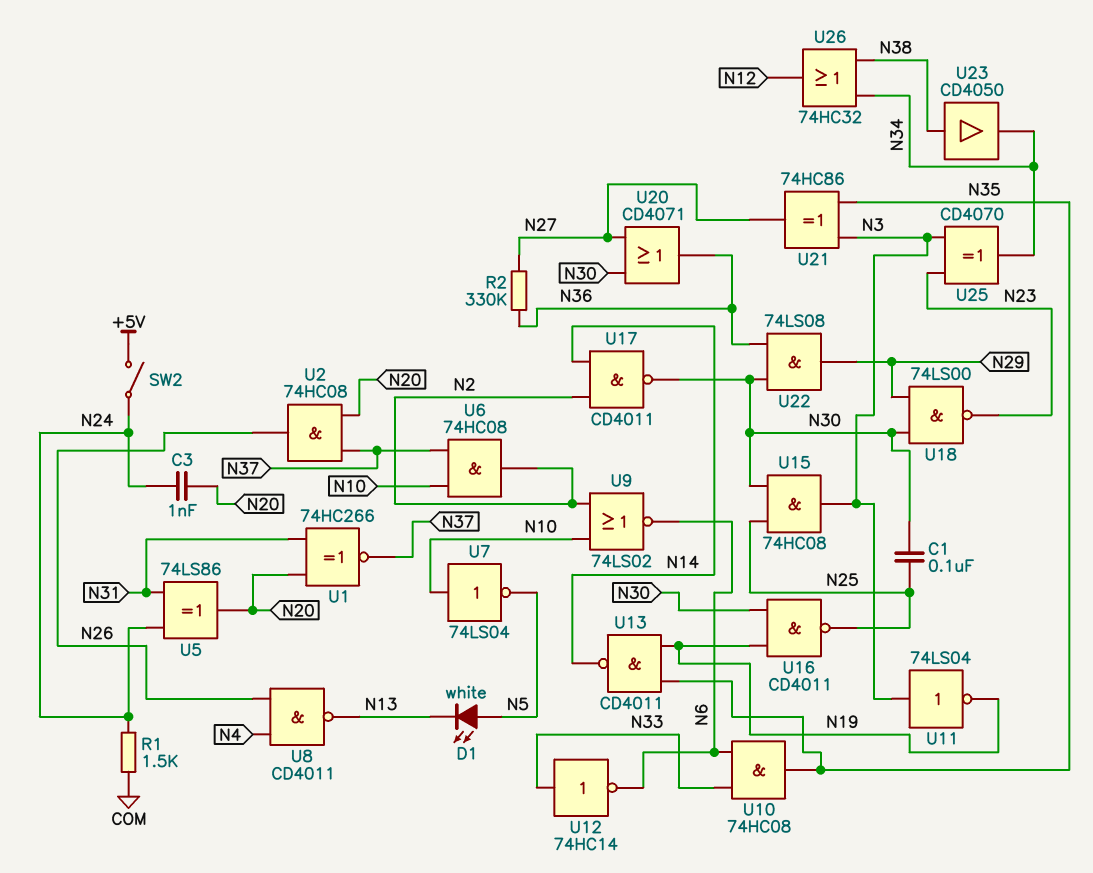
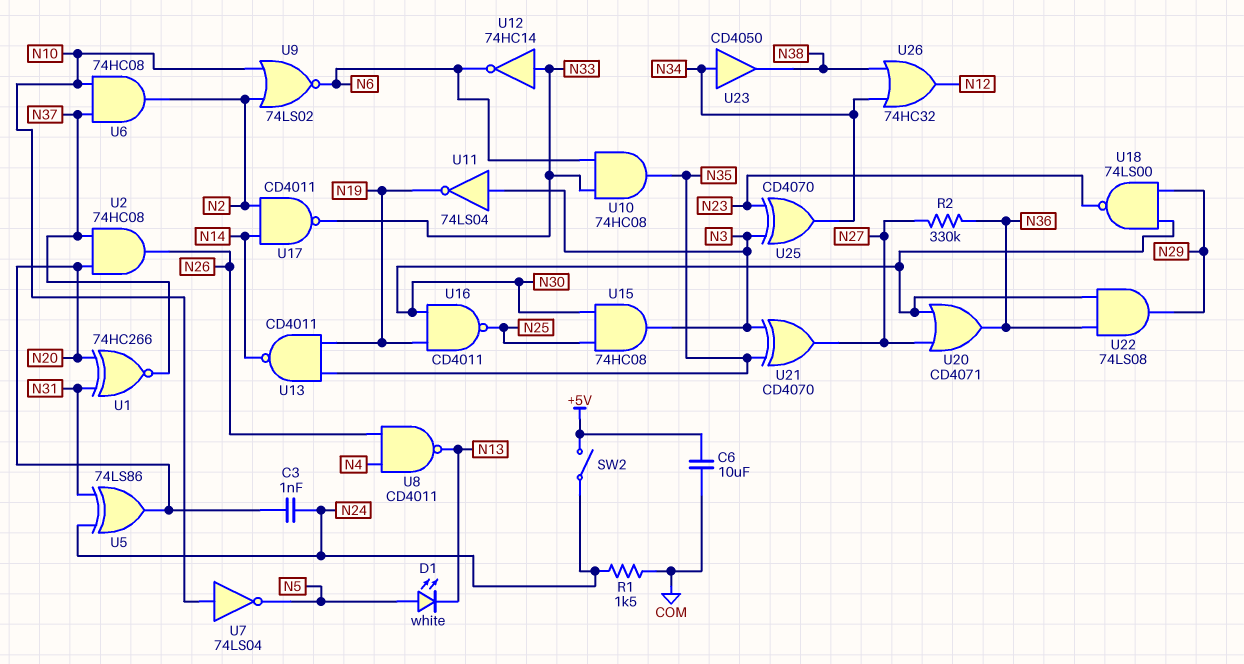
C1: 100nF (N25, N30) -> none
C6: none -> 10uF (+5V, COM)
U17: NAND CD4011 (in N2, in N14, out N30) -> NAND CD4011 (in N2, in N14, out N33)
U21: XOR 74HC86 (in N3, in N35, out N27) -> XOR CD4070 (in N3, in N35, out N27)
U23: buffer CD4050 (in N38, out N34) -> buffer CD4050 (in N34, out N38)

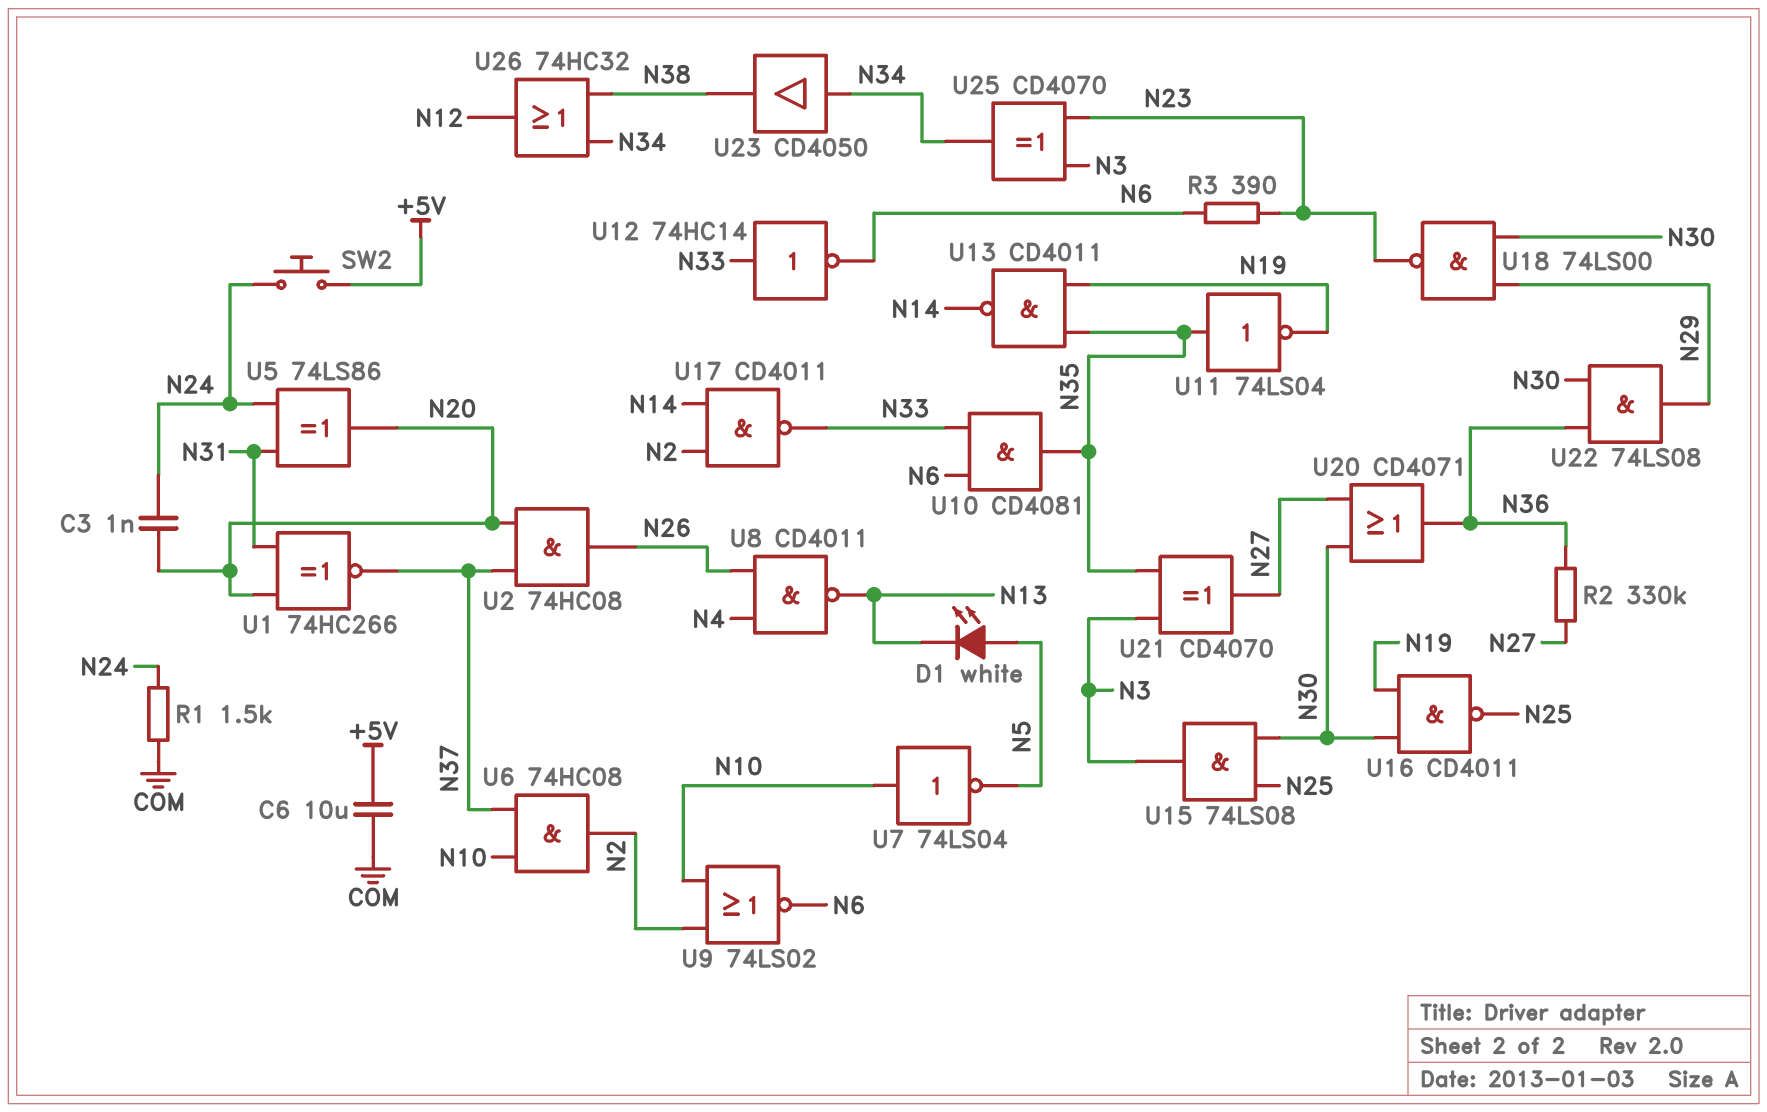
R3: none -> 390 (N6, N23)
SW2: switch (+5V, N24) -> button (+5V, N24)
U10: AND 74HC08 (in N6, in N33, out N35) -> AND CD4081 (in N6, in N33, out N35)
U11: NOT 74LS04 (in N3, out N19) -> NOT 74LS04 (in N35, out N19)
U15: AND 74HC08 (in N25, in N30, out N3) -> AND 74LS08 (in N25, in N30, out N3)

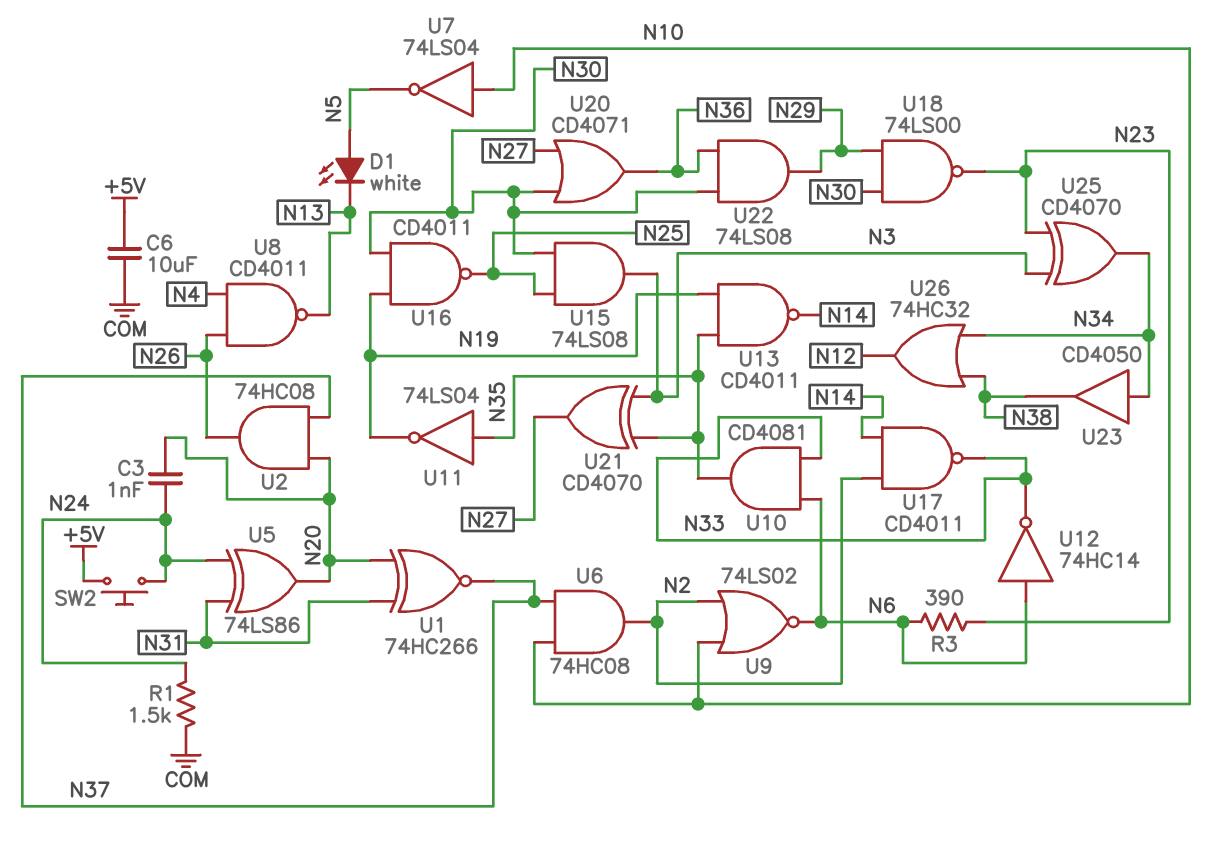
R2: 330k (N27, N36) -> none
U12: NOT 74HC14 (in N33, out N6) -> NOT 74HC14 (in N6, out N33)

